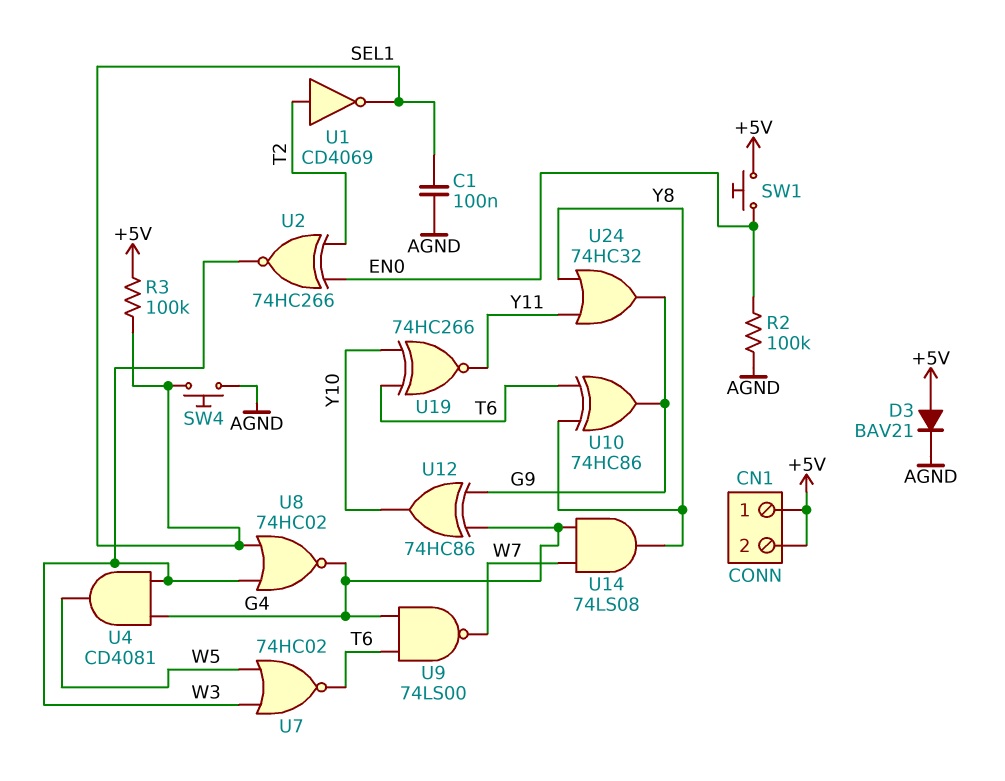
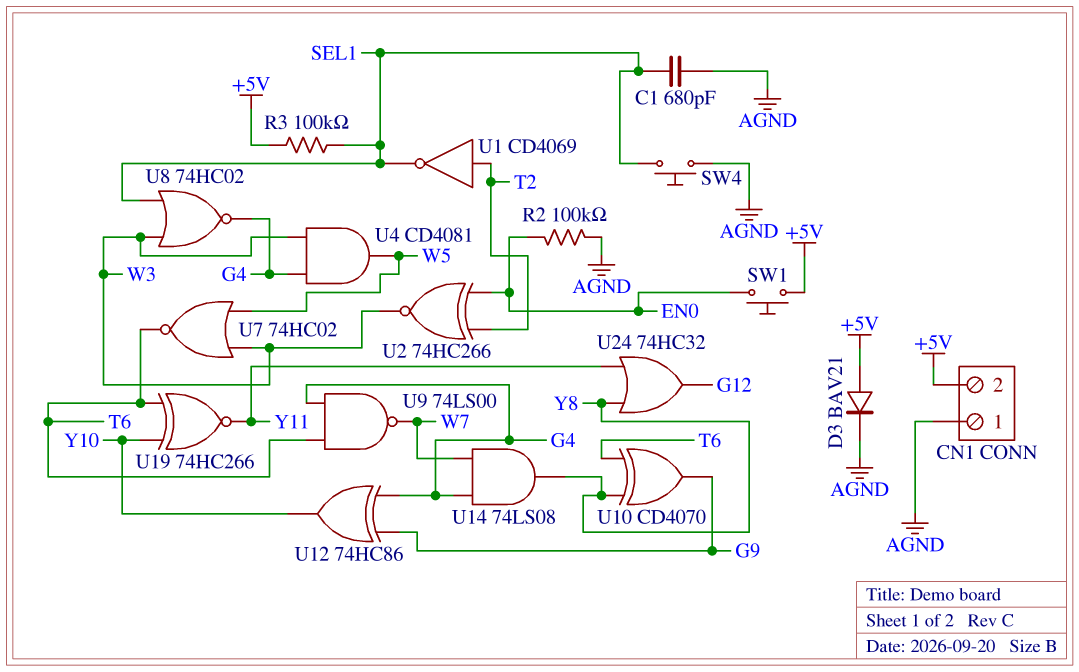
C1: 100nF (AGND, SEL1) -> 680pF (AGND, SEL1)
CN1 pin 1: +5V -> AGND
U10: XOR 74HC86 (in T6, in Y8, out G9) -> XOR CD4070 (in T6, in Y8, out G9)
U24: OR 74HC32 (in Y8, in Y11, out G9) -> OR 74HC32 (in Y8, in Y11, out G12)

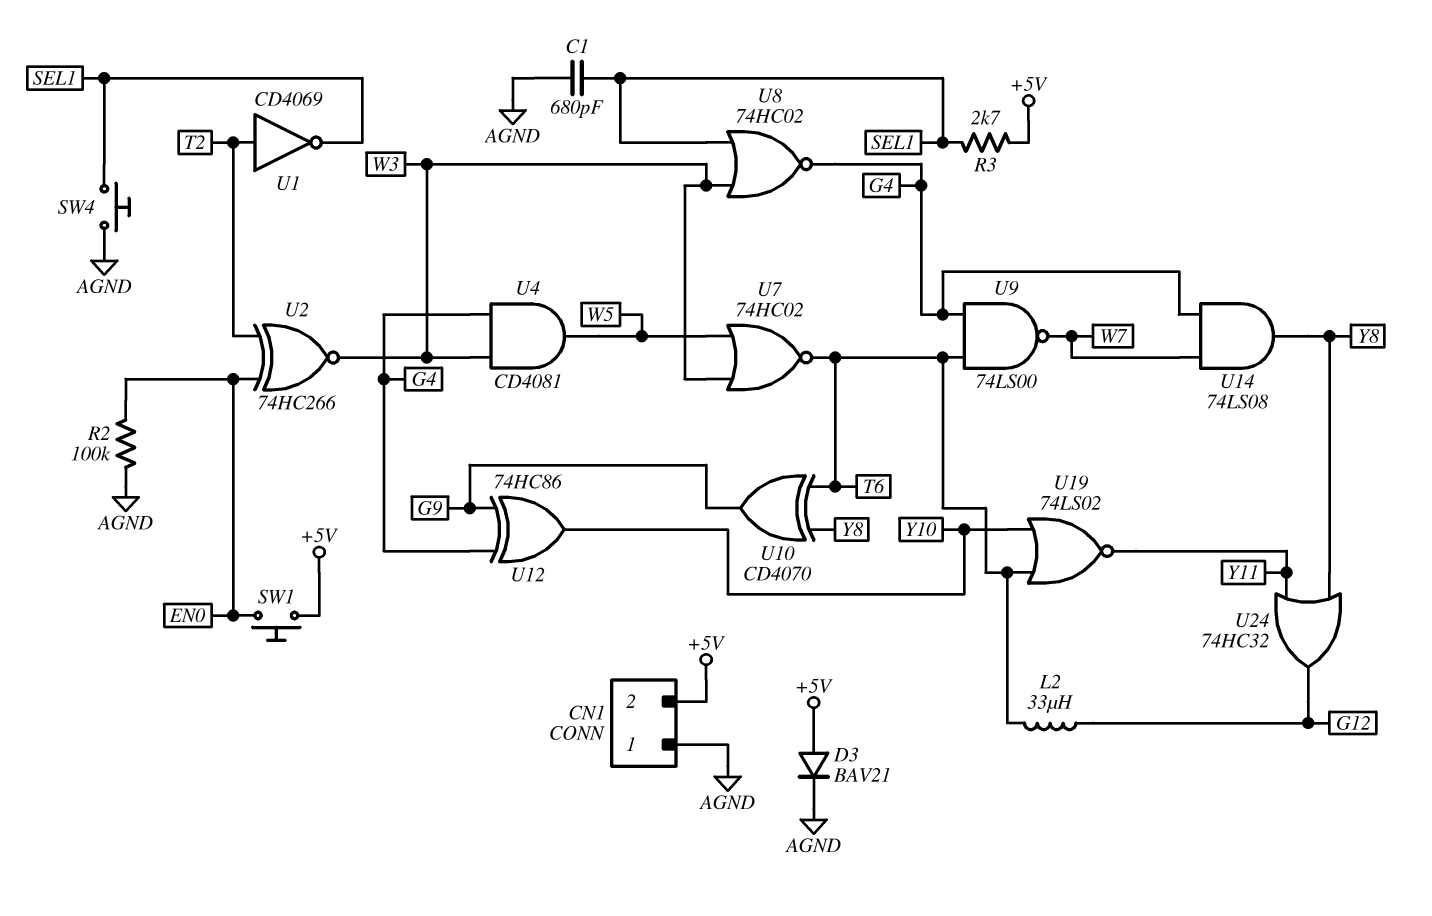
L2: none -> 33uH (G12, T6)
R3: 100k (+5V, SEL1) -> 2.7k (+5V, SEL1)
U19: XNOR 74HC266 (in T6, in Y10, out Y11) -> NOR 74LS02 (in T6, in Y10, out Y11)

